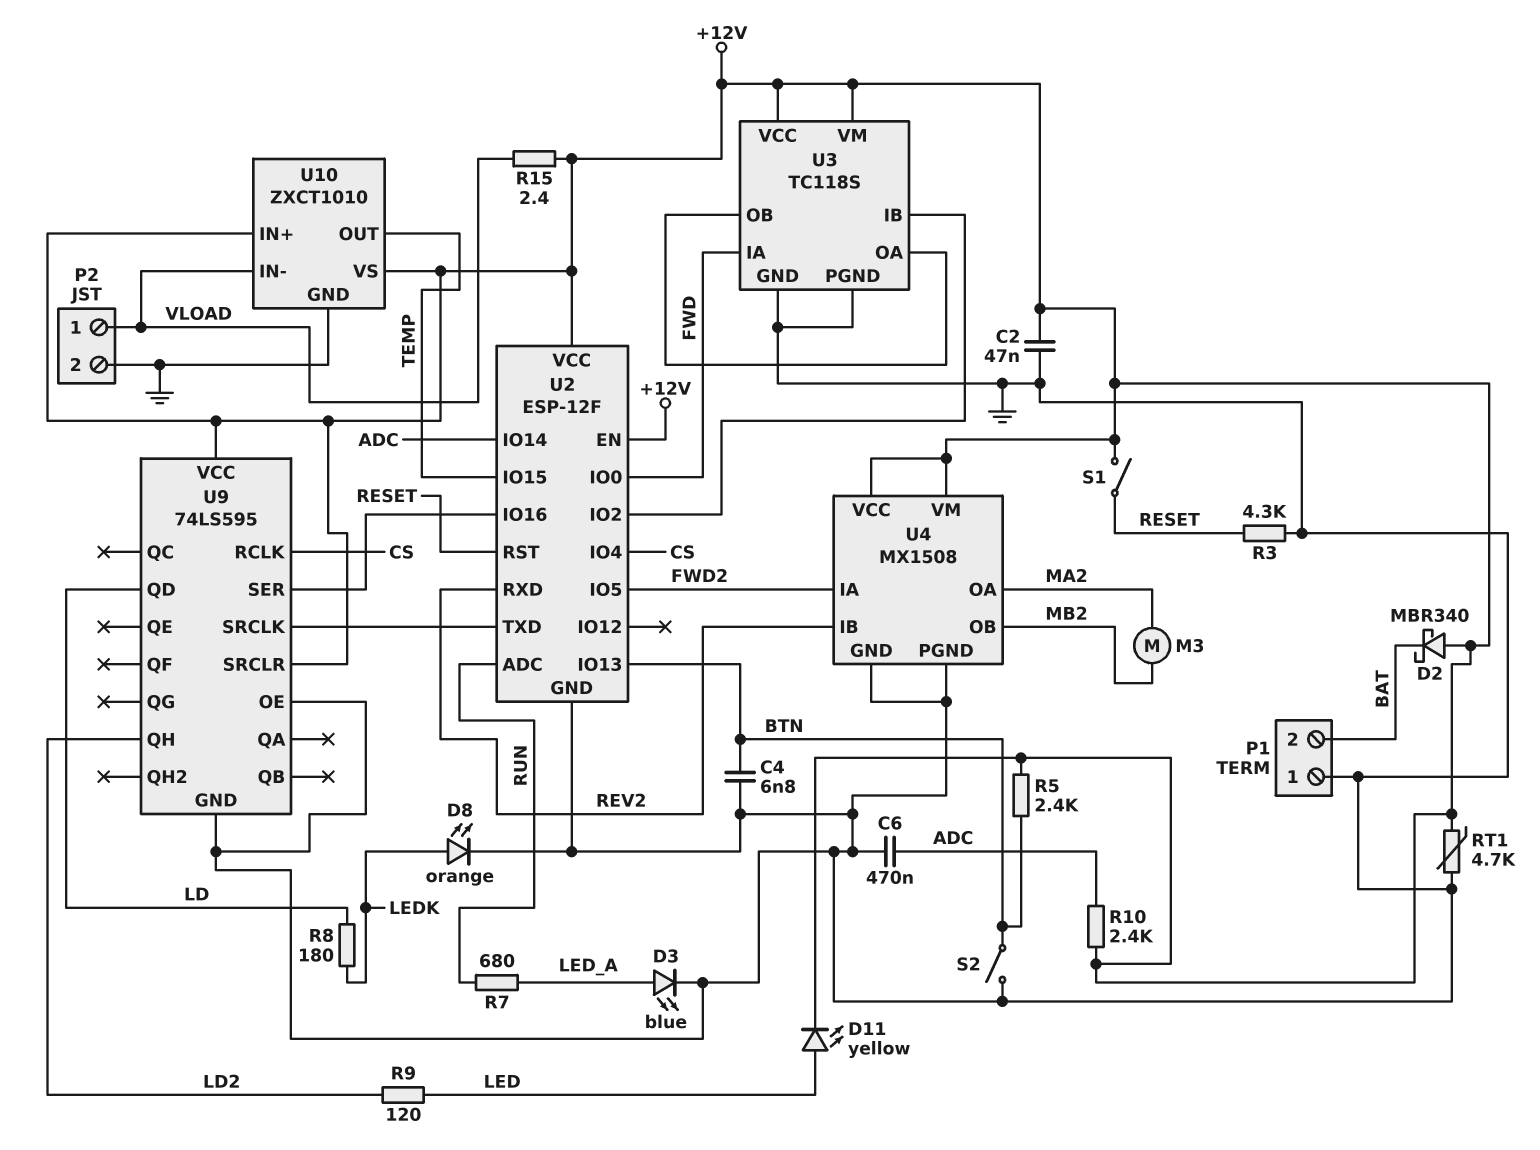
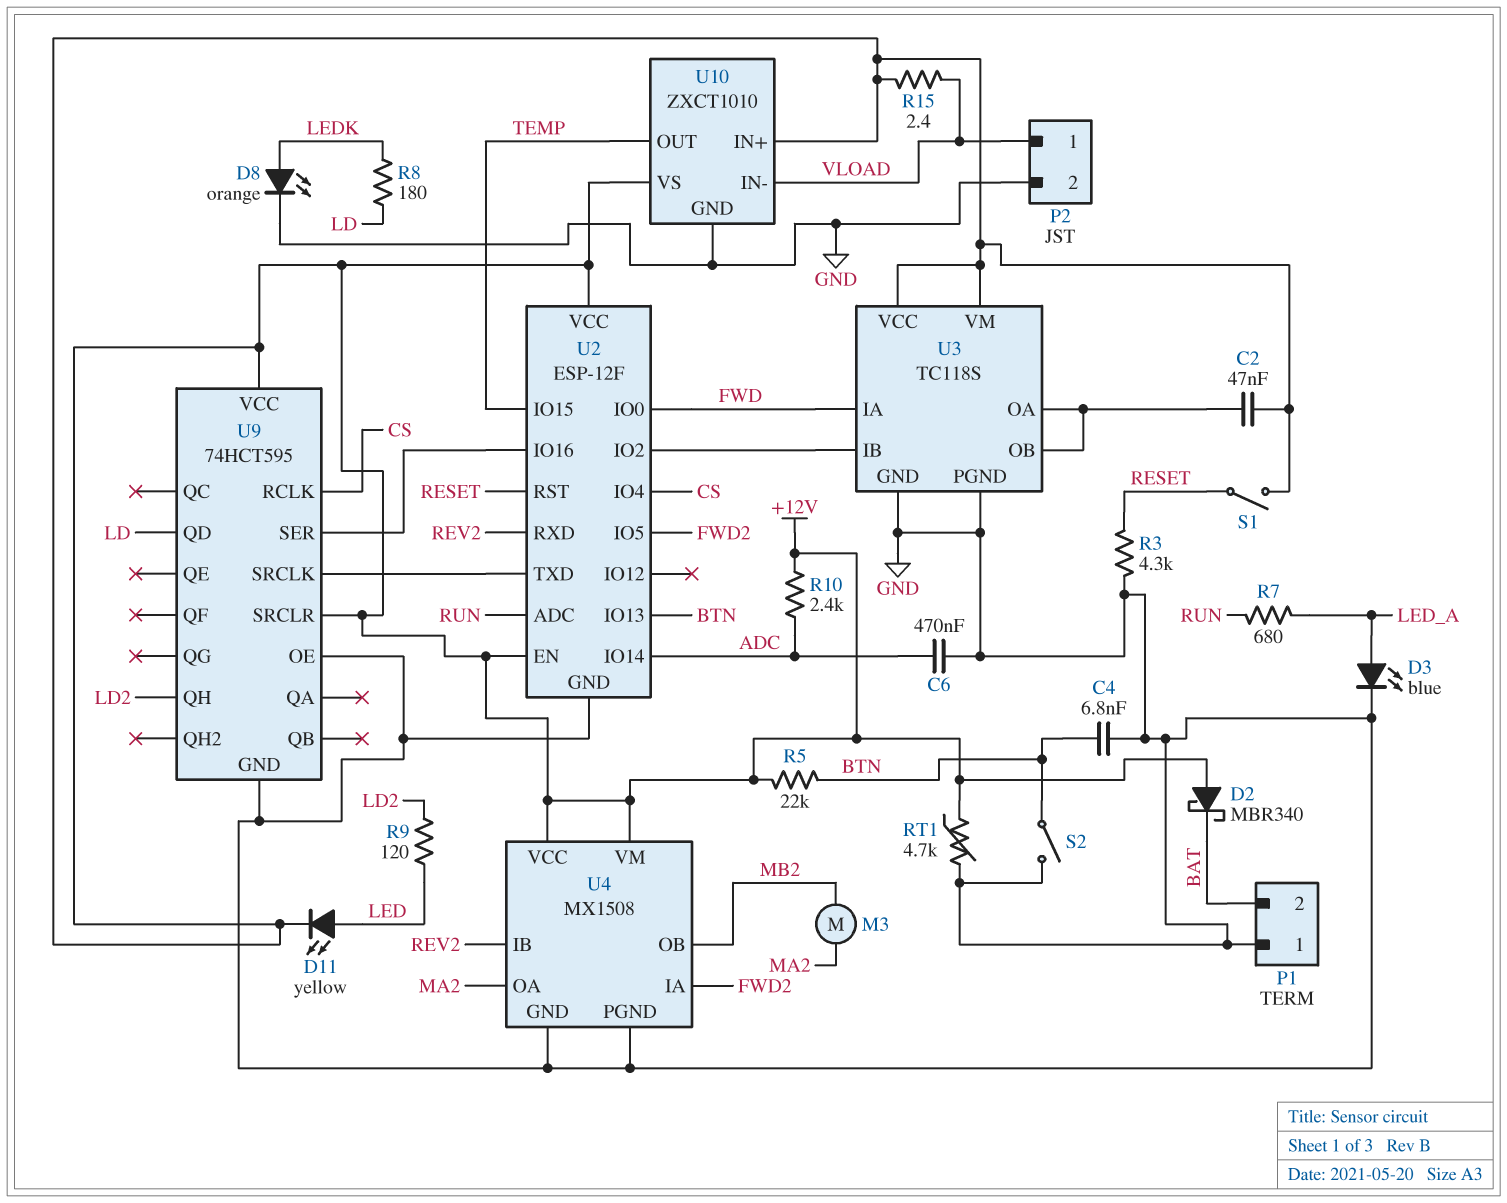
C2: 47nF (+12V, GND) -> 47nF (+12V, U3/OA)
R5: 2.4k (+12V, BTN) -> 22k (+12V, BTN)
U9: 74LS595 -> 74HCT595

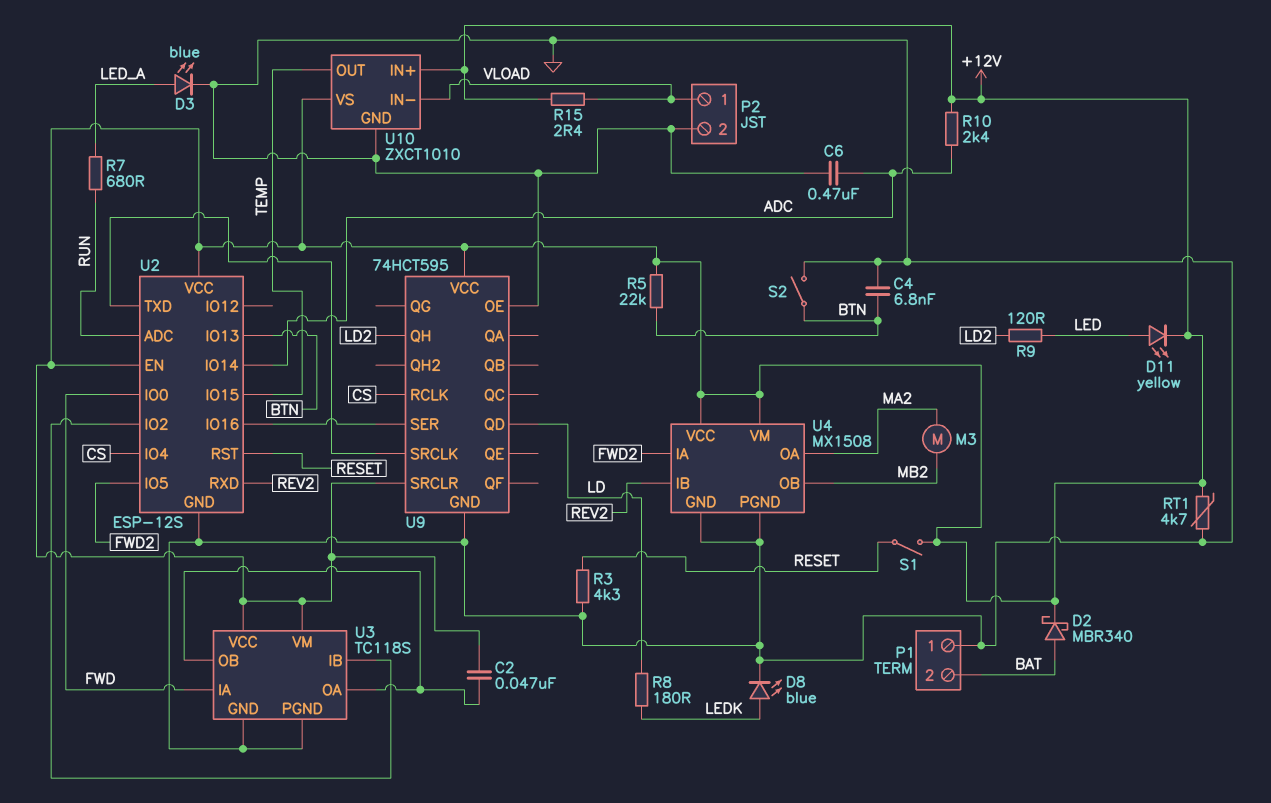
D2: schottky MBR340 (A +12V, K BAT) -> schottky MBR340 (A BAT, K +12V)
D8: LED orange (A LEDK, K GND) -> LED blue (A LEDK, K GND)
U2: ESP-12F -> ESP-12S

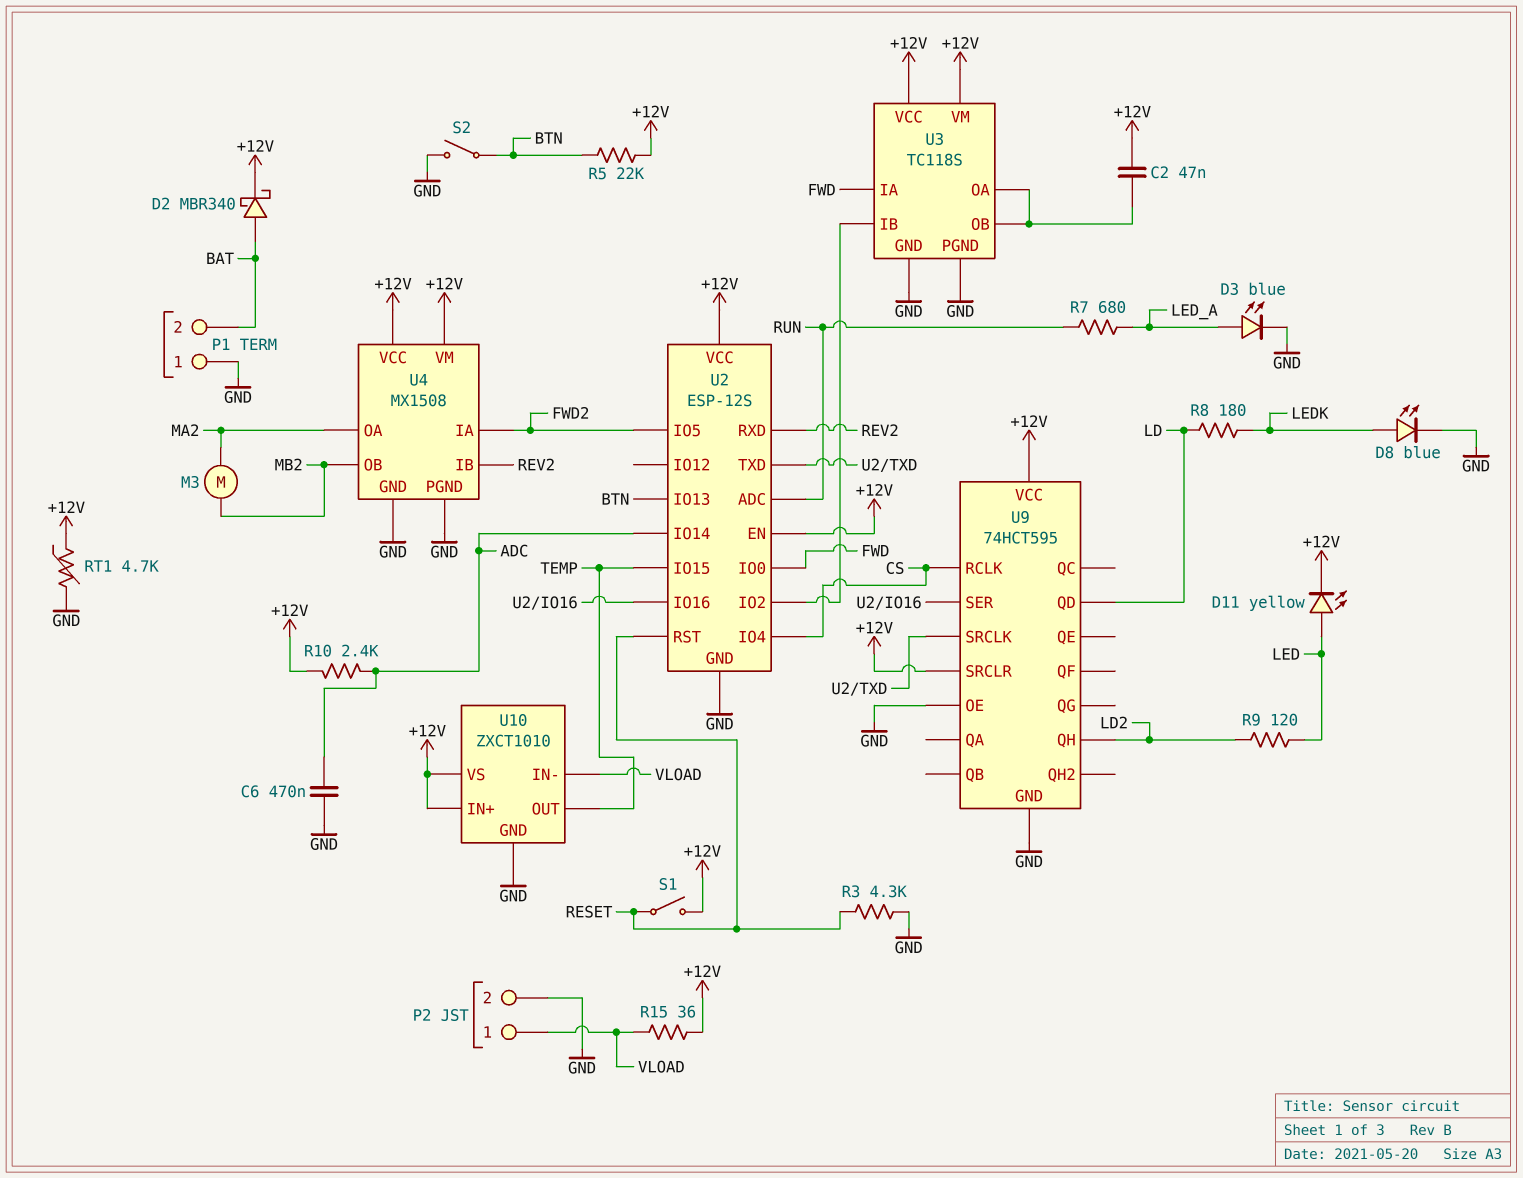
C4: 6.8nF (BTN, GND) -> none
R15: 2.4 (+12V, VLOAD) -> 36 (+12V, VLOAD)

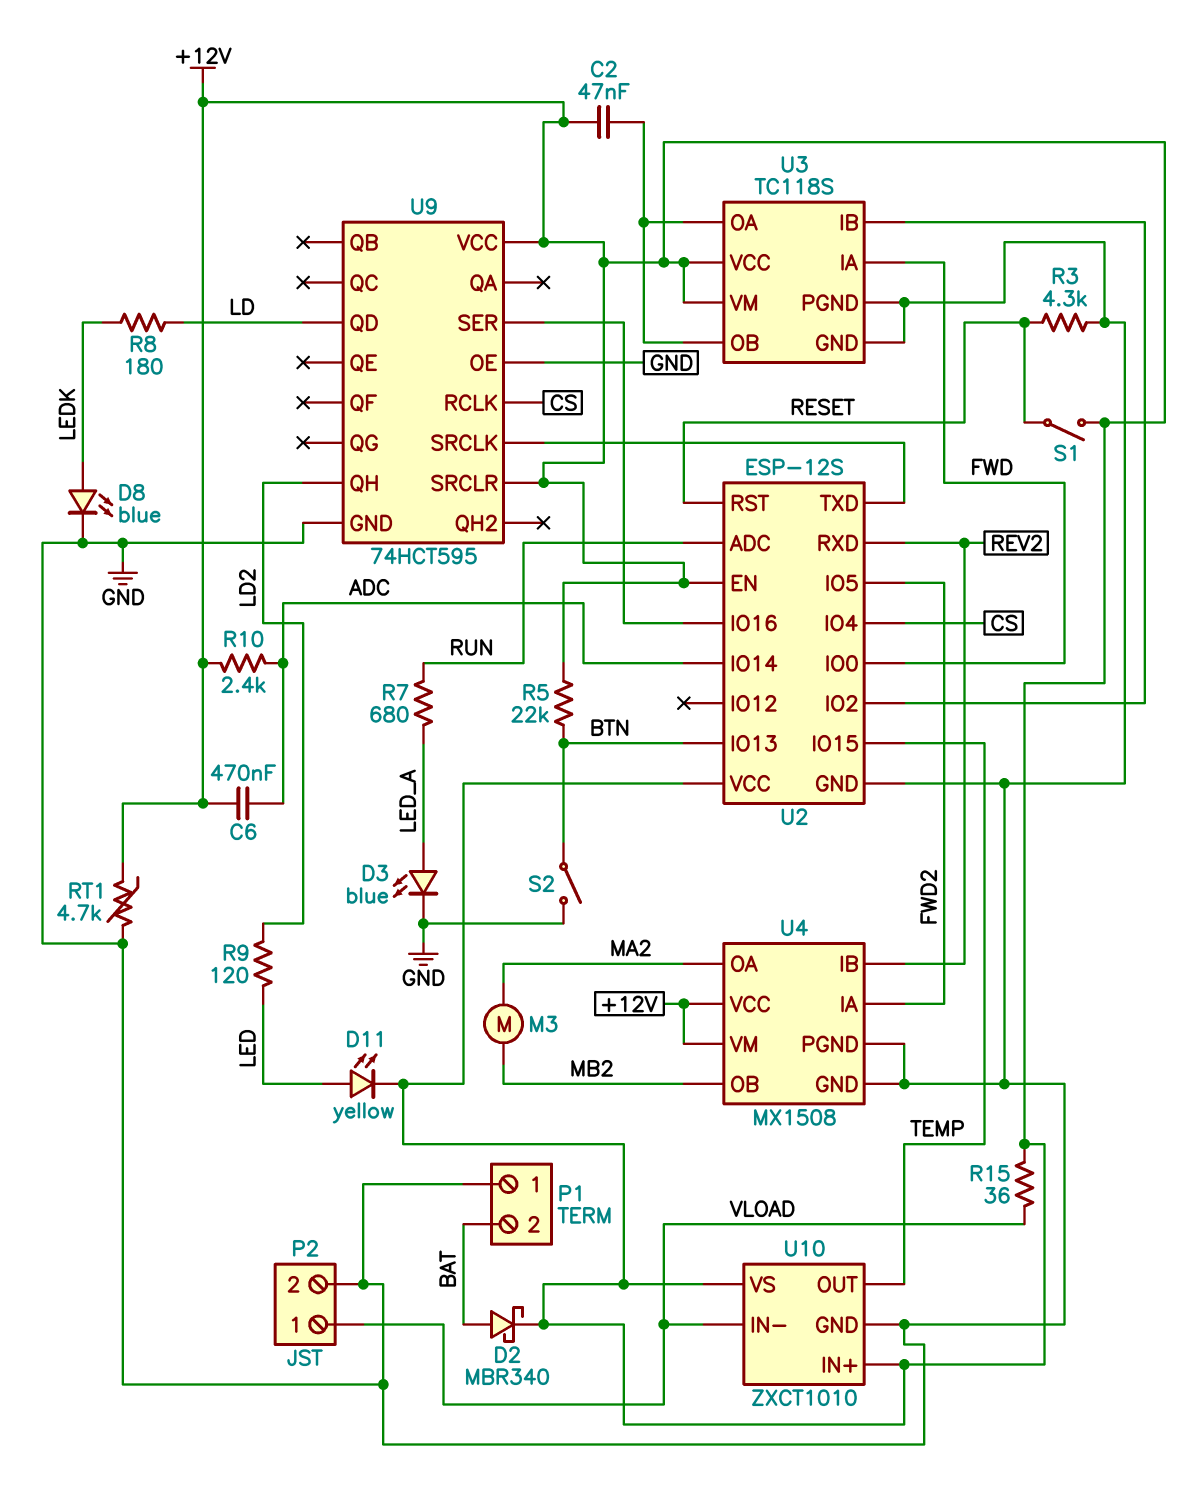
C6: 470nF (ADC, GND) -> 470nF (+12V, ADC)

